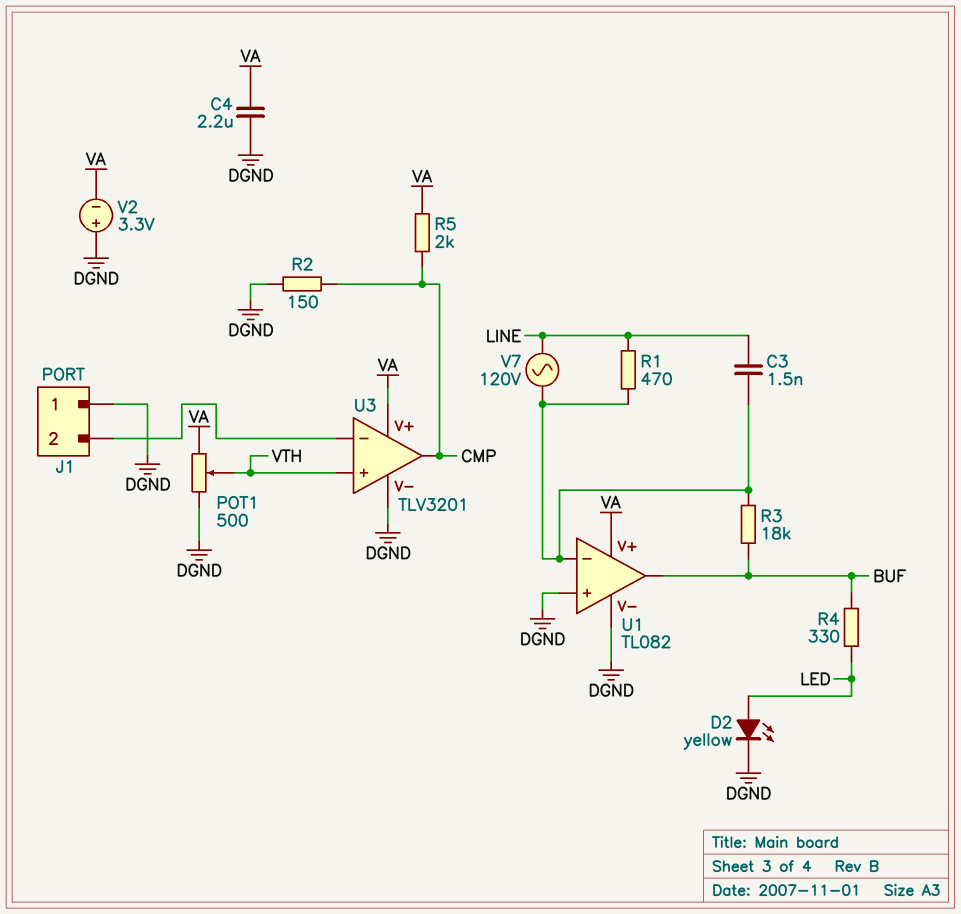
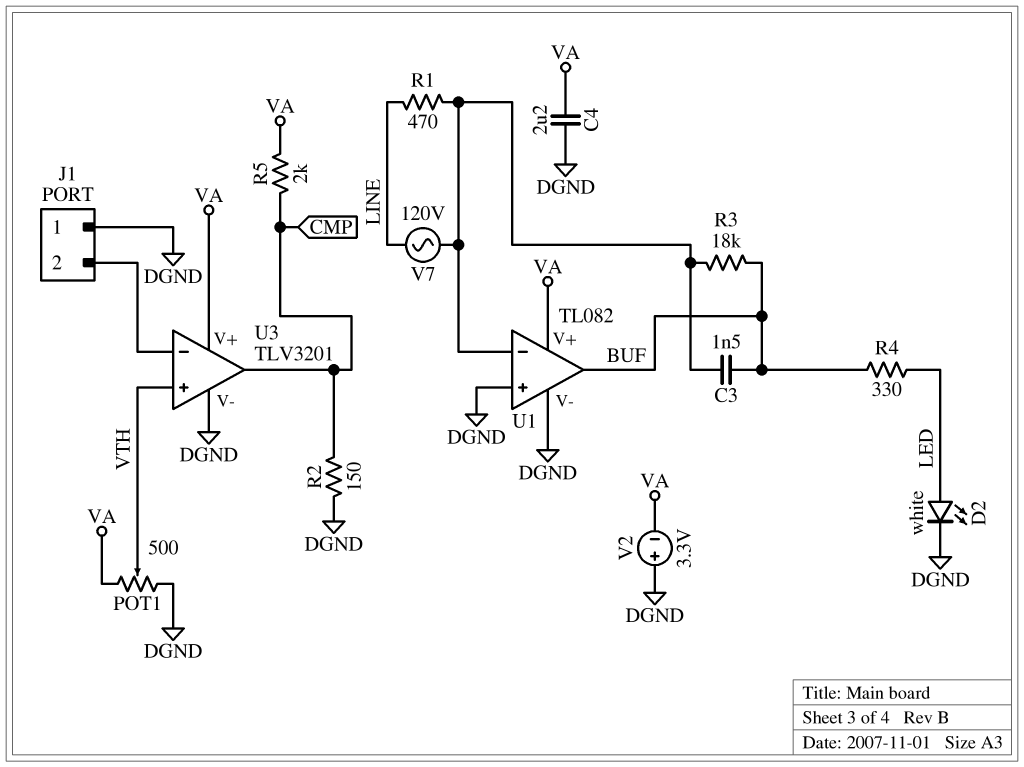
C3: 1.5nF (LINE, U1/in-) -> 1.5nF (BUF, U1/in-)
D2: LED yellow (A LED, K DGND) -> LED white (A LED, K DGND)

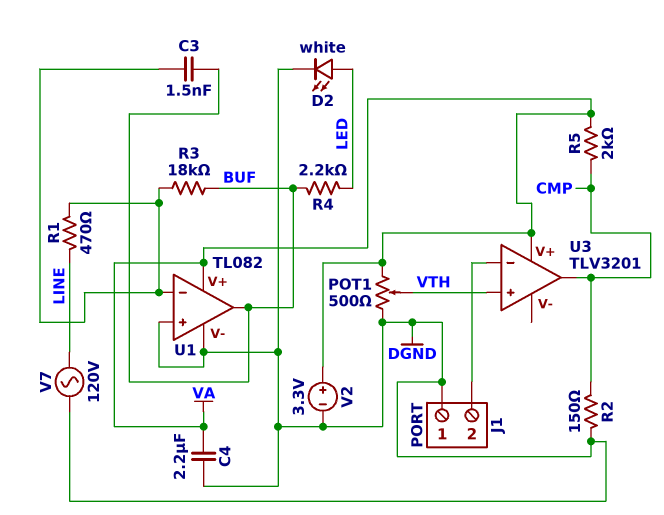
R4: 330 (BUF, LED) -> 2.2k (BUF, LED)
U3 pin V-: DGND -> none
V2: 3.3V (plus DGND, minus VA) -> 3.3V (plus VA, minus DGND)
V7: AC 120V (LINE, U1/in-) -> AC 120V (DGND, LINE)

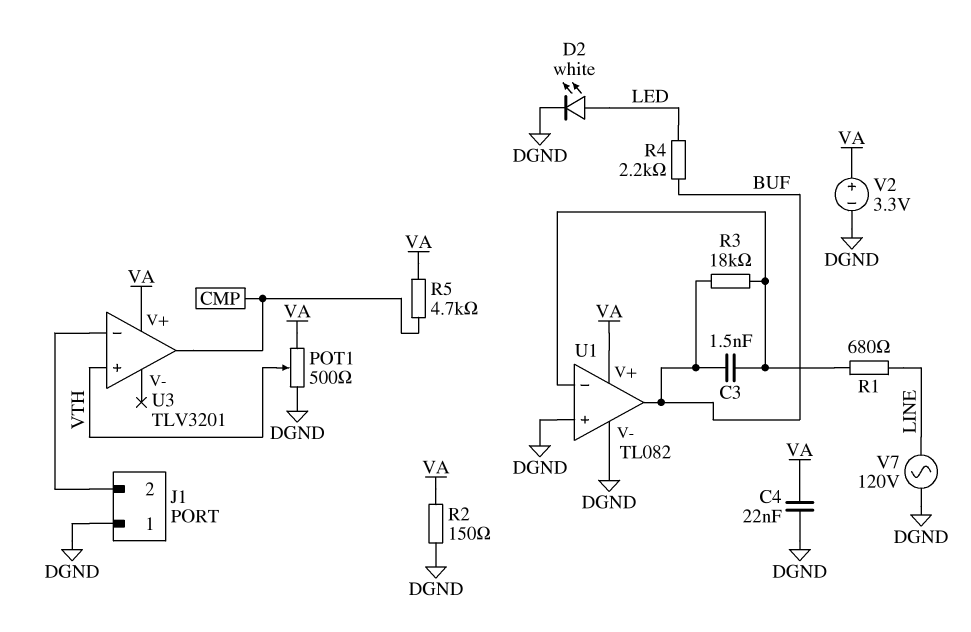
C4: 2.2uF (DGND, VA) -> 22nF (DGND, VA)
R1: 470 (LINE, U1/in-) -> 680 (LINE, U1/in-)
R2: 150 (CMP, DGND) -> 150 (DGND, VA)
R5: 2k (CMP, VA) -> 4.7k (CMP, VA)

